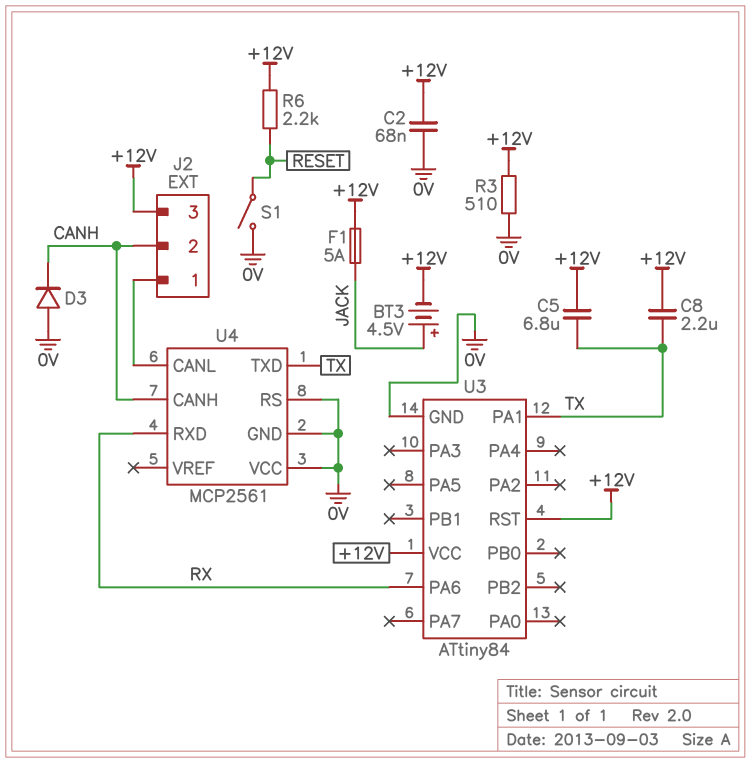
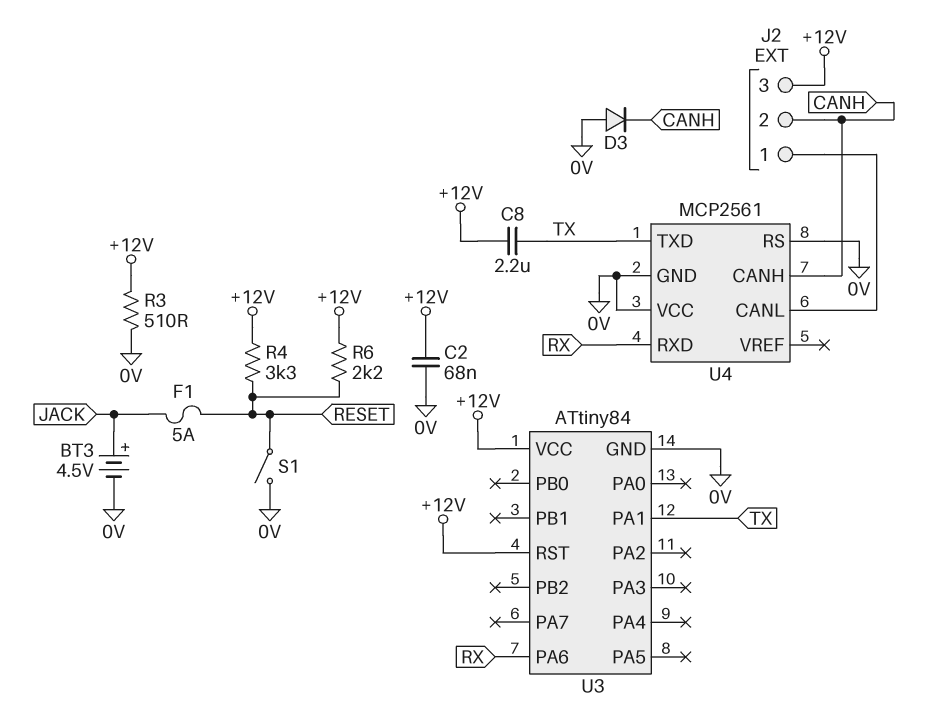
BT3: 4.5V (plus JACK, minus +12V) -> 4.5V (plus JACK, minus 0V)
C5: 6.8uF (+12V, TX) -> none
F1: 5A (+12V, JACK) -> 5A (JACK, RESET)
R4: none -> 3.3k (+12V, RESET)

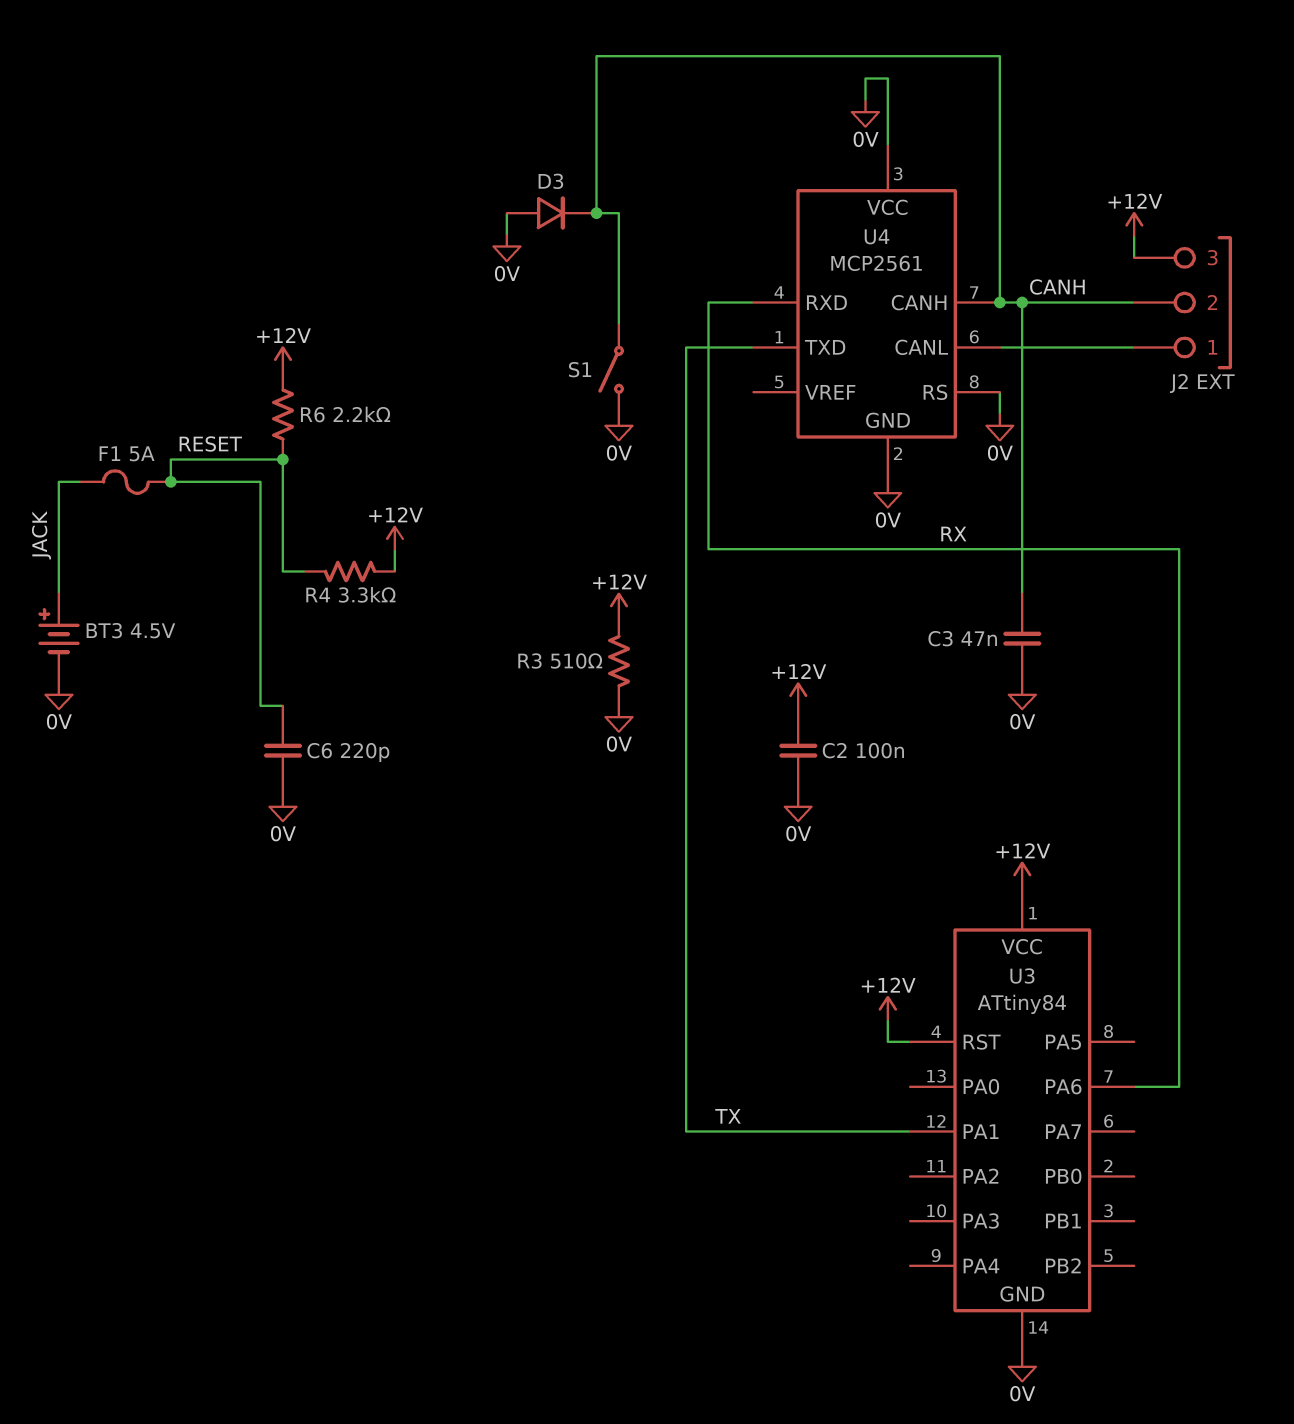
C2: 68nF (+12V, 0V) -> 100nF (+12V, 0V)
C3: none -> 47nF (0V, CANH)
C6: none -> 220pF (0V, RESET)
C8: 2.2uF (+12V, TX) -> none
S1: switch (0V, RESET) -> switch (0V, CANH)

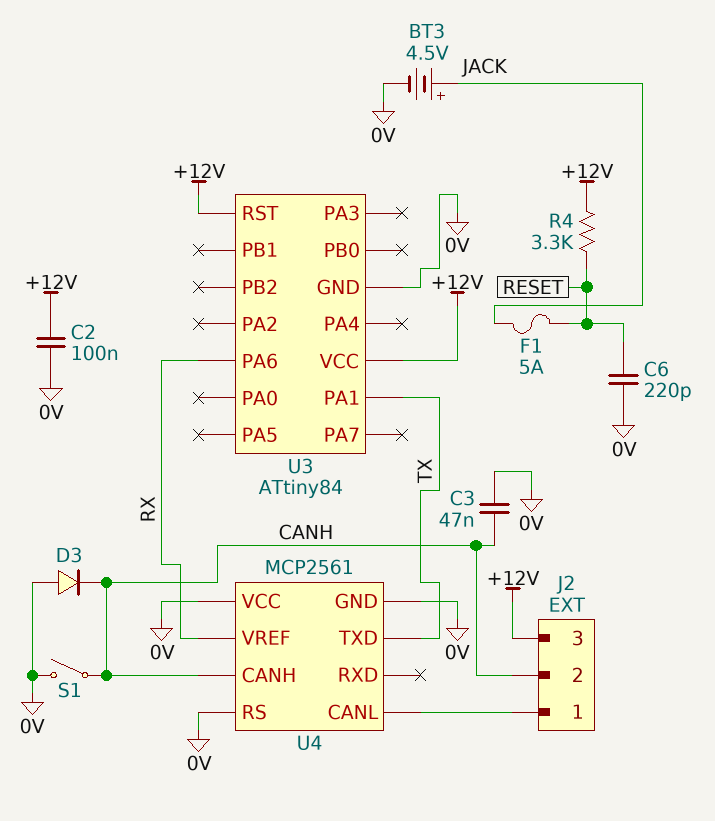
R3: 510 (+12V, 0V) -> none
R6: 2.2k (+12V, RESET) -> none
U4 pin RXD: RX -> none
U4 pin VREF: none -> RX

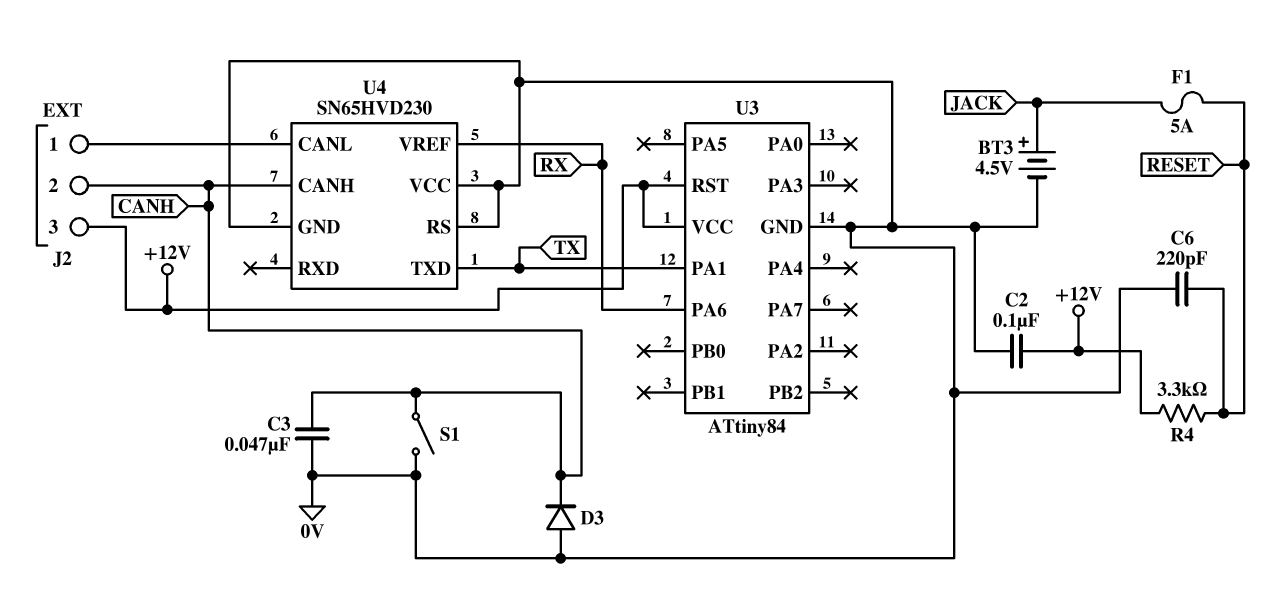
U4: MCP2561 -> SN65HVD230

